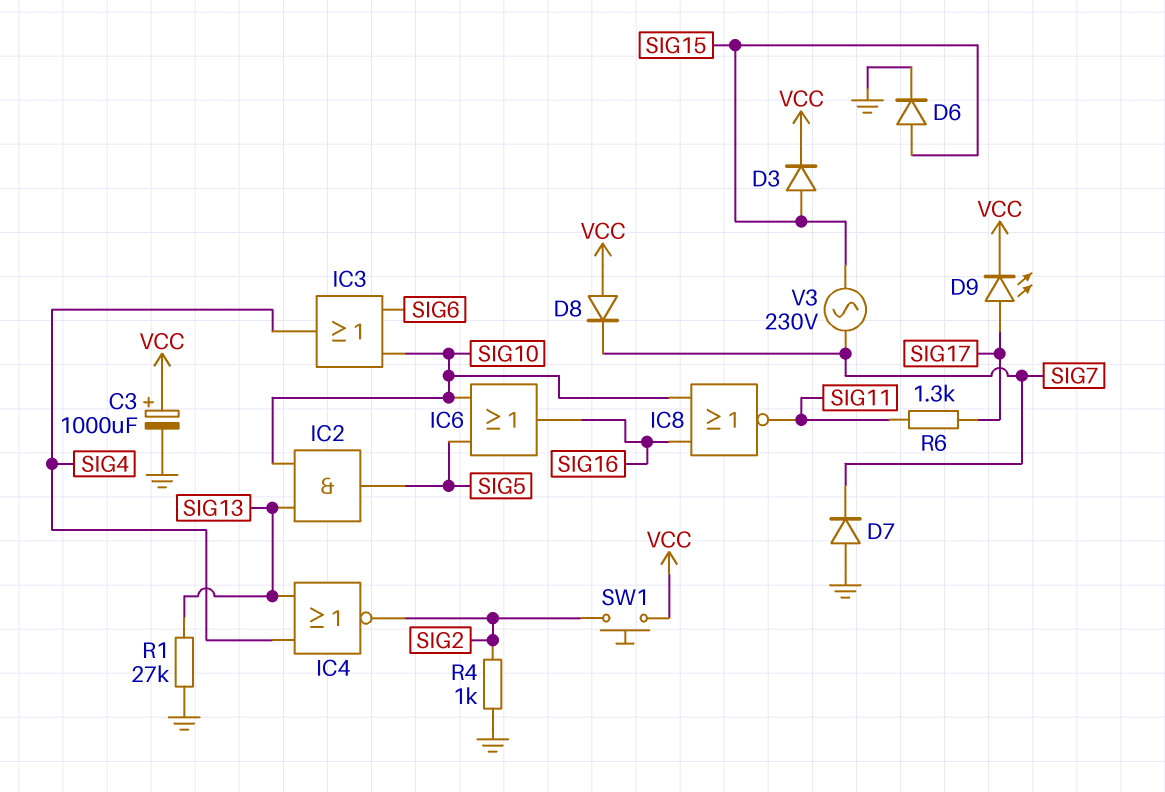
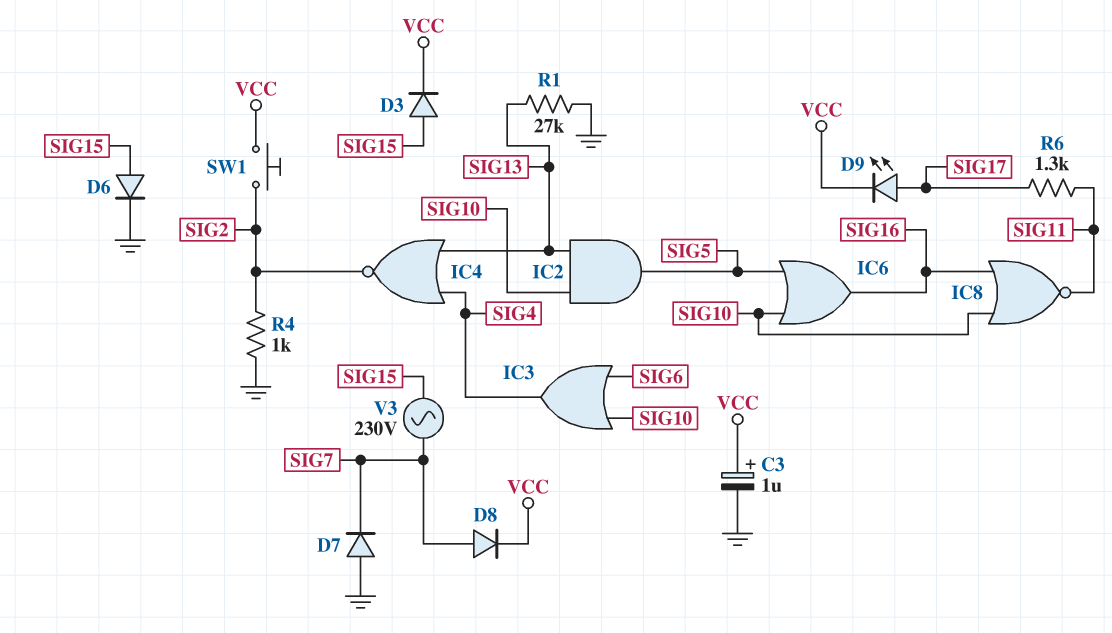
C3: 1000uF (plus VCC, minus GND) -> 1uF (plus VCC, minus GND)
D8: diode (A VCC, K SIG7) -> diode (A SIG7, K VCC)

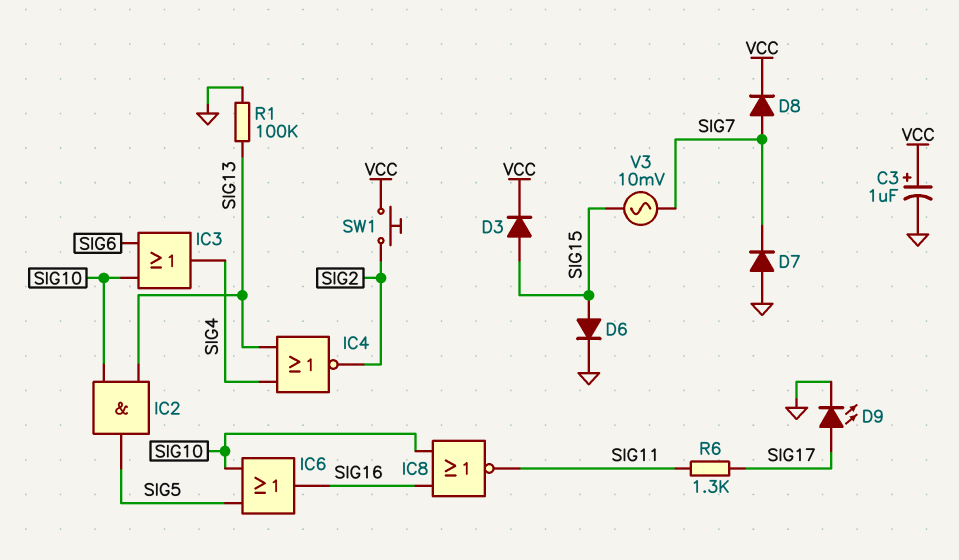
D9: LED (A SIG17, K VCC) -> LED (A SIG17, K GND)
R1: 27k (GND, SIG13) -> 100k (GND, SIG13)
R4: 1k (GND, SIG2) -> none
V3: AC 230V (SIG7, SIG15) -> AC 10mV (SIG7, SIG15)

